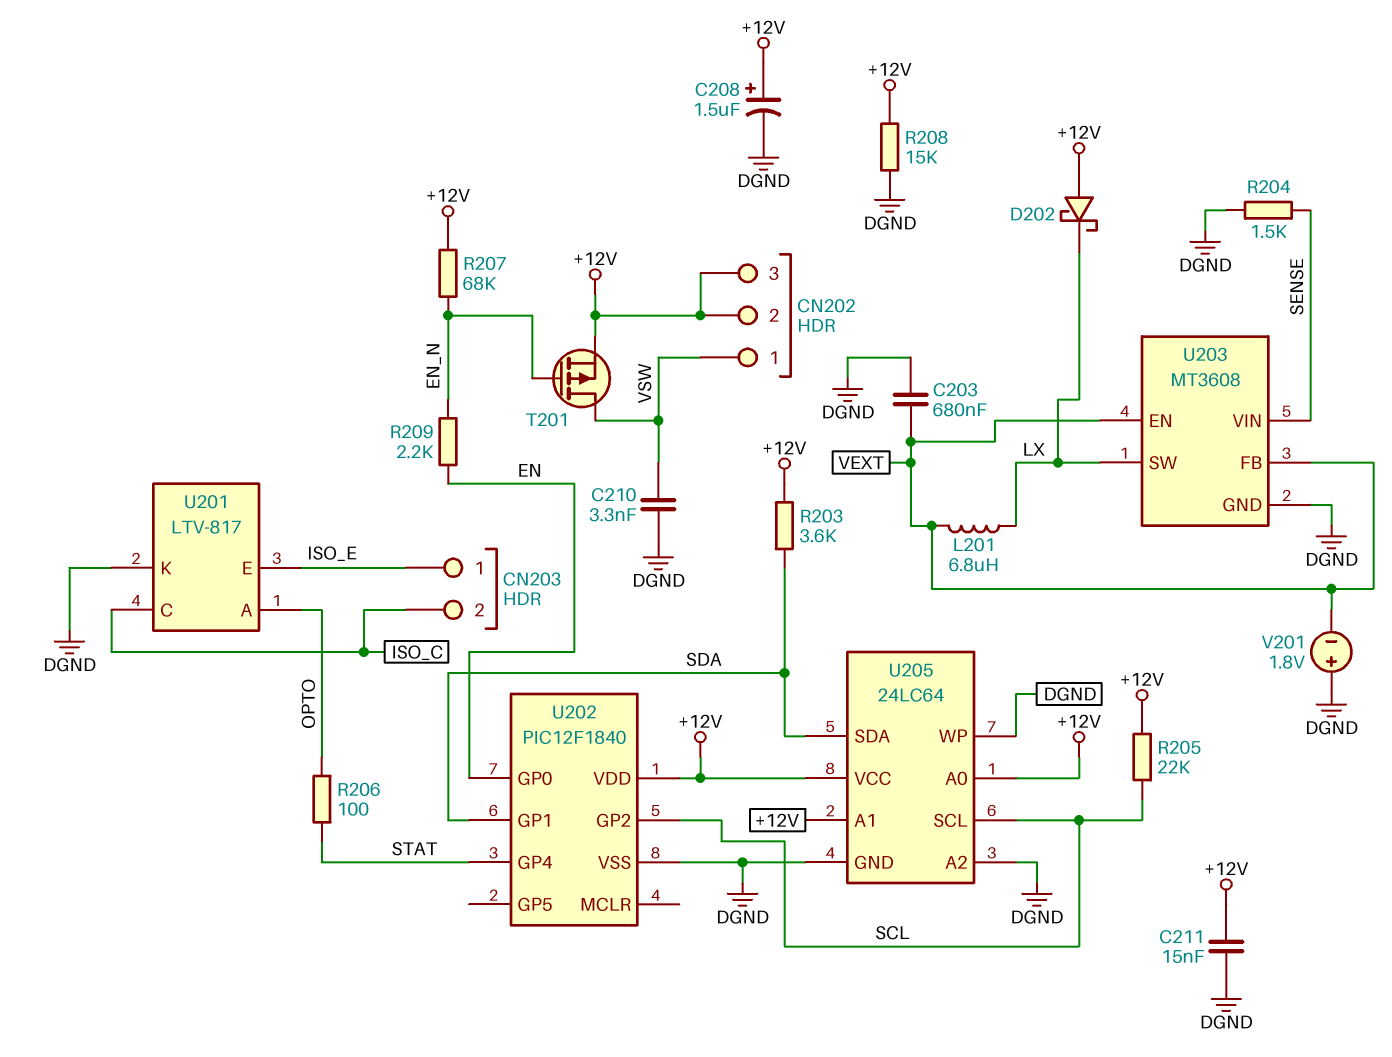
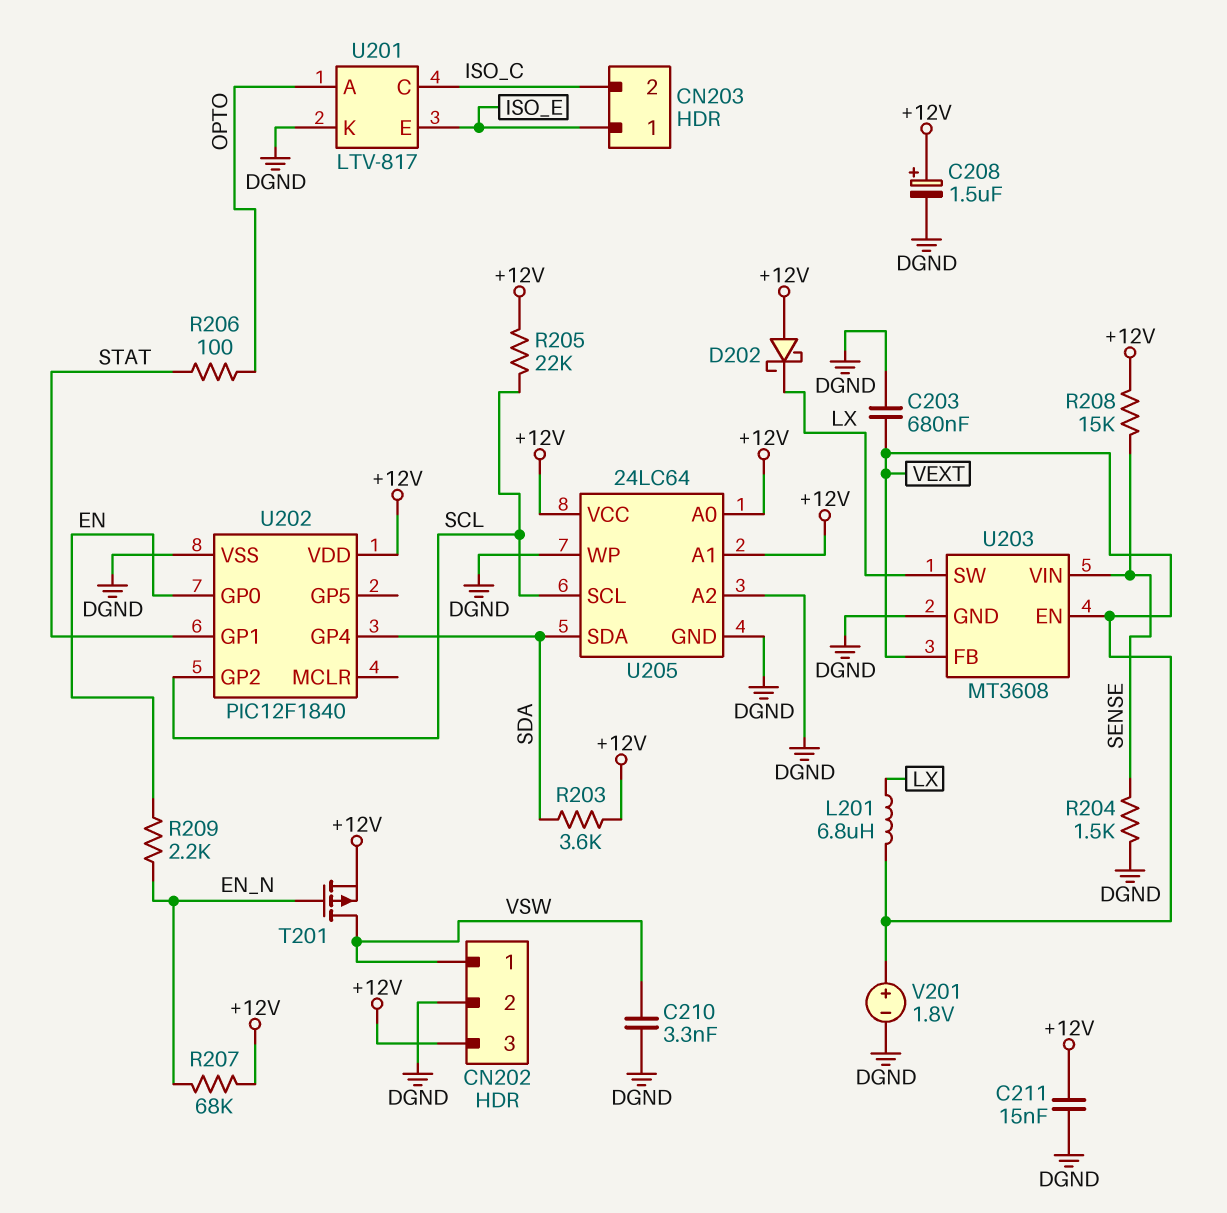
CN202 pin 2: +12V -> DGND
R208: 15k (+12V, DGND) -> 15k (+12V, SENSE)
U202 pin GP1: SDA -> STAT
U202 pin GP4: STAT -> SDA
V201: 1.8V (plus DGND, minus VEXT) -> 1.8V (plus VEXT, minus DGND)

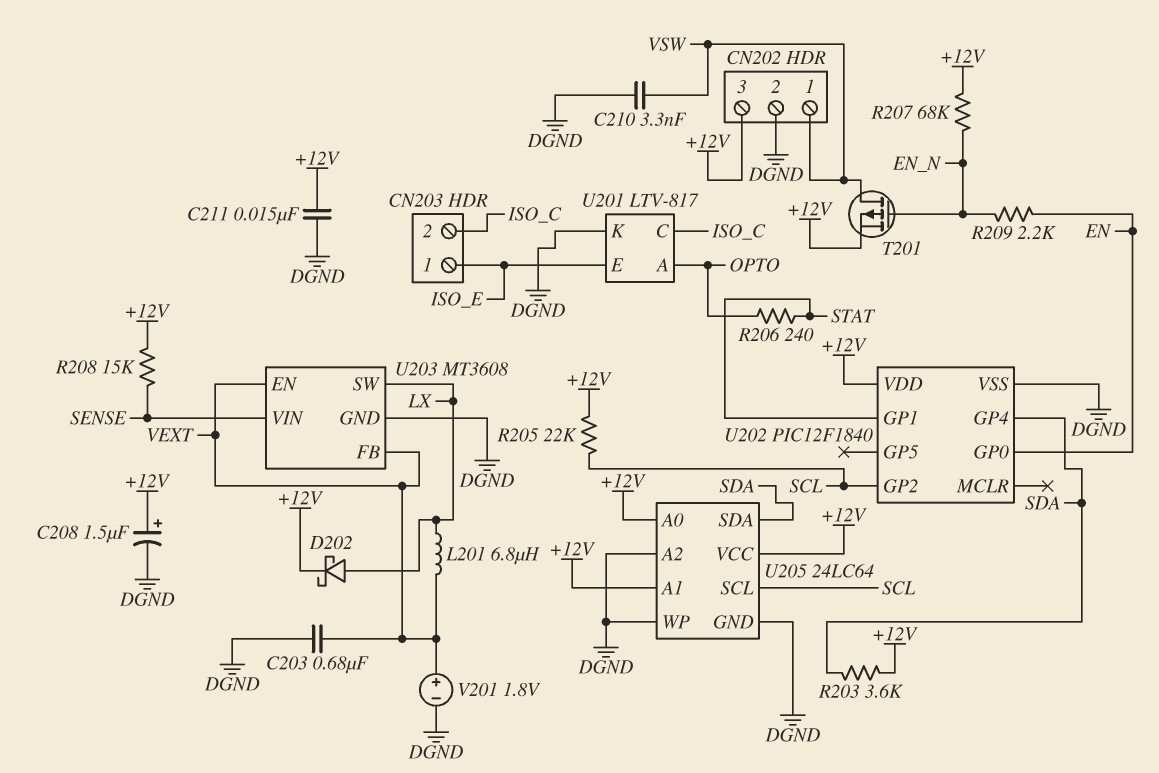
D202: schottky (A +12V, K LX) -> schottky (A LX, K +12V)
R204: 1.5k (DGND, SENSE) -> none
R206: 100 (OPTO, STAT) -> 240 (OPTO, STAT)

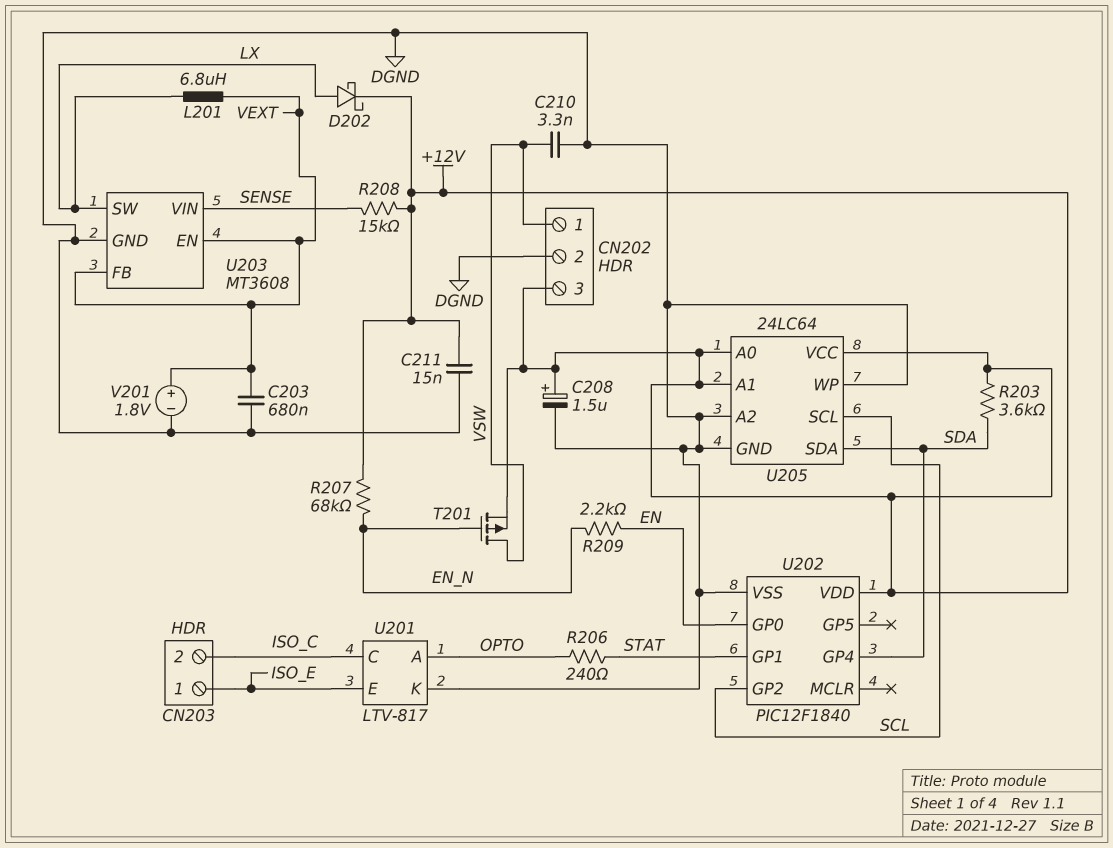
R205: 22k (+12V, SCL) -> none

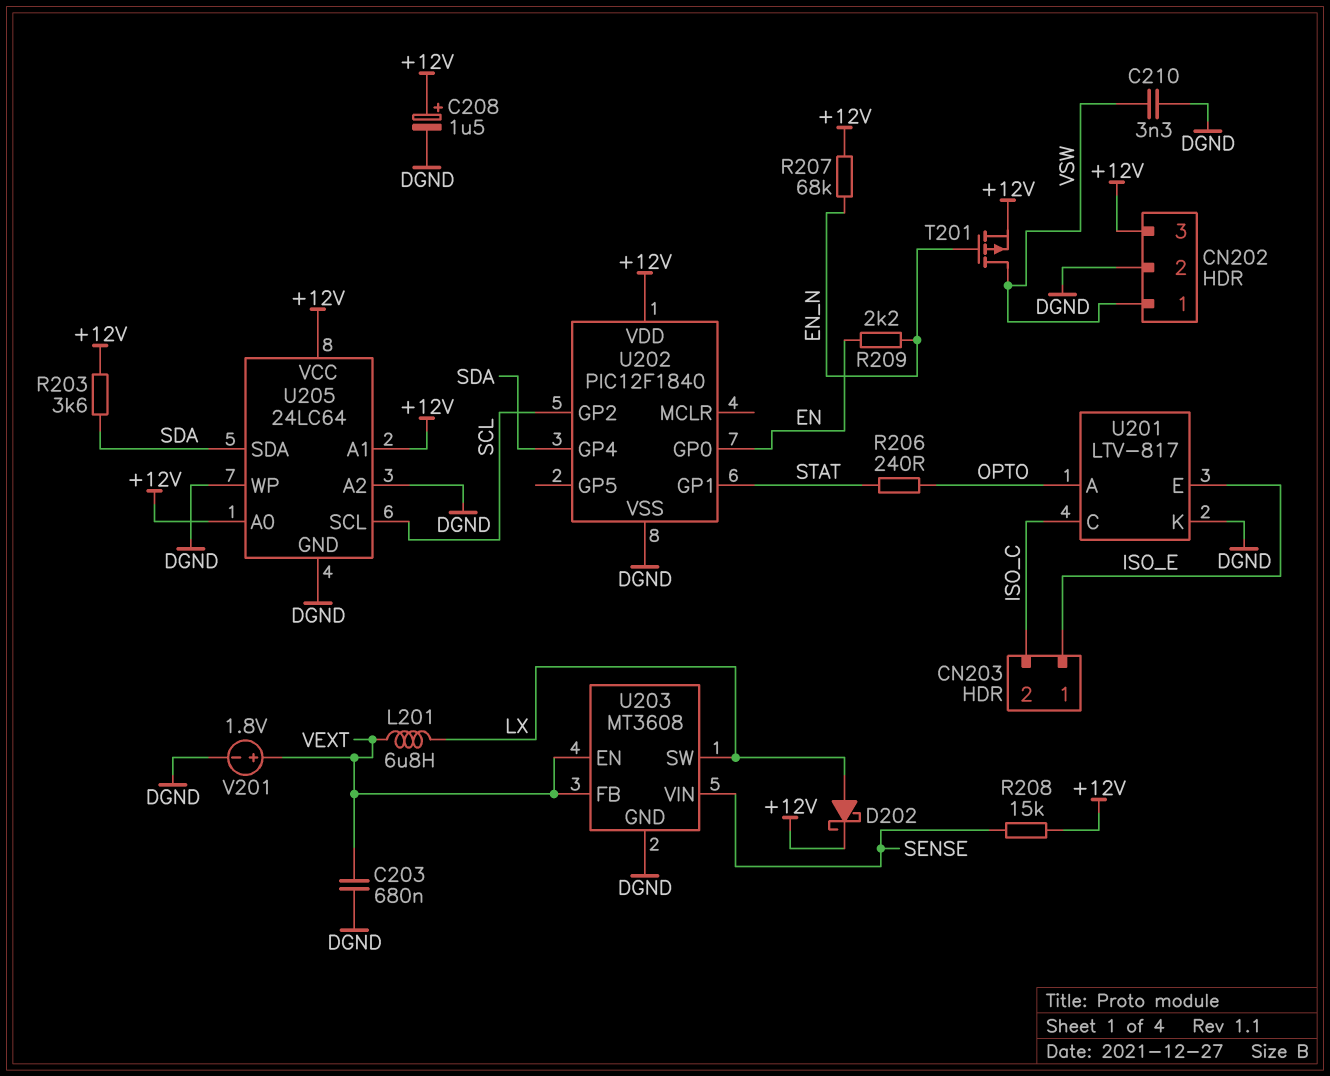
C211: 15nF (+12V, DGND) -> none

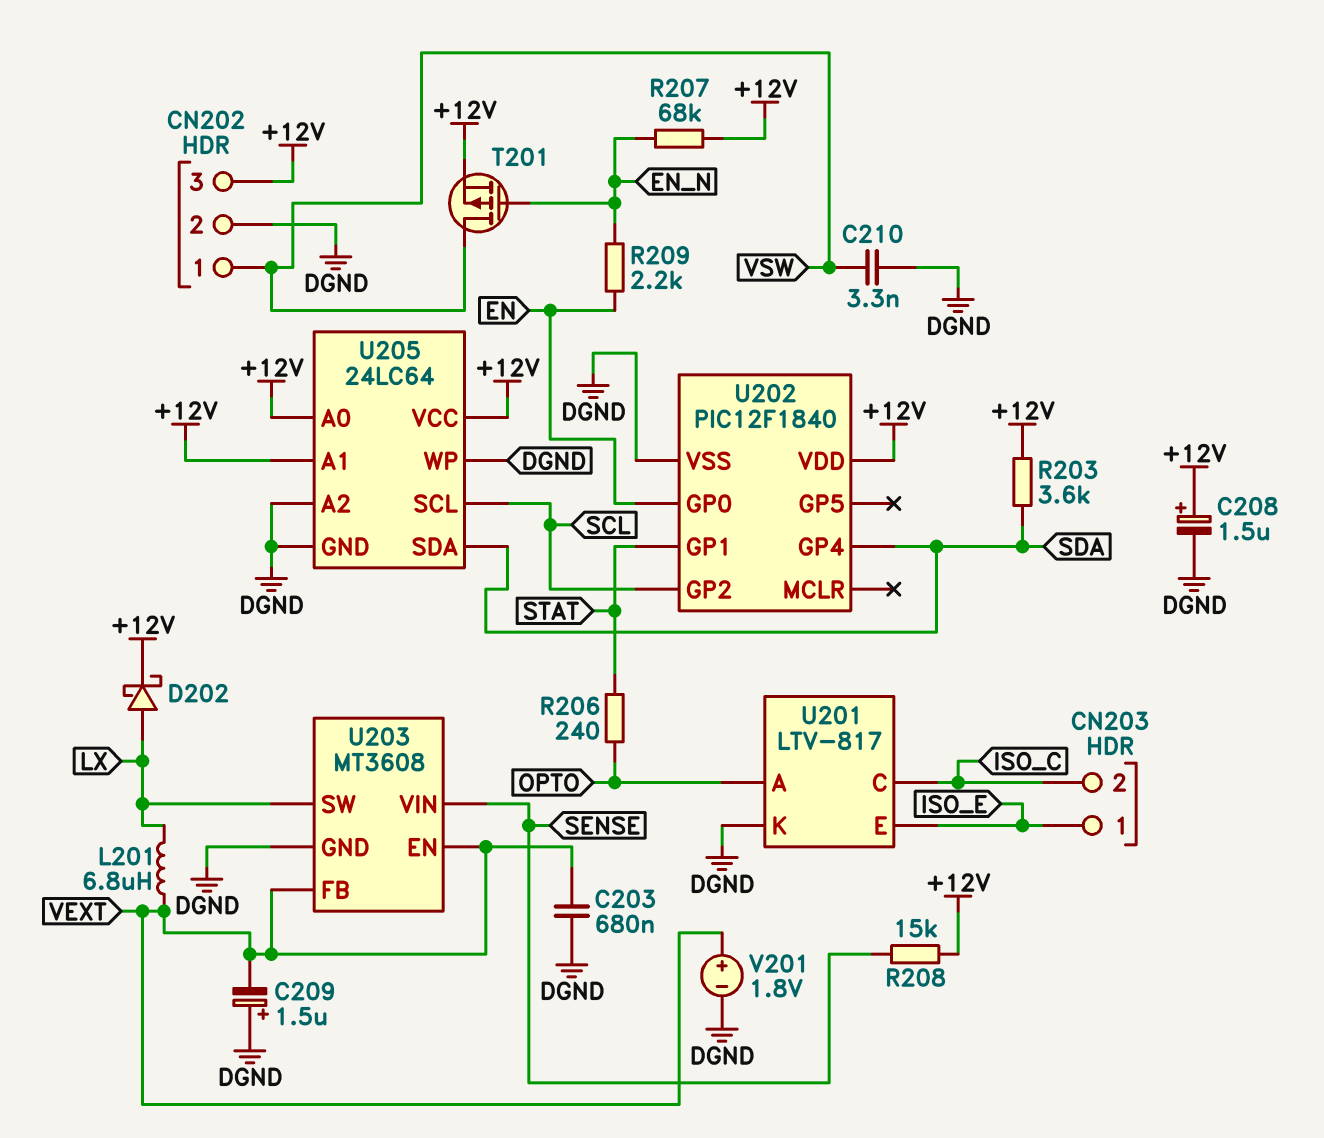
C209: none -> 1.5uF (plus DGND, minus VEXT)

